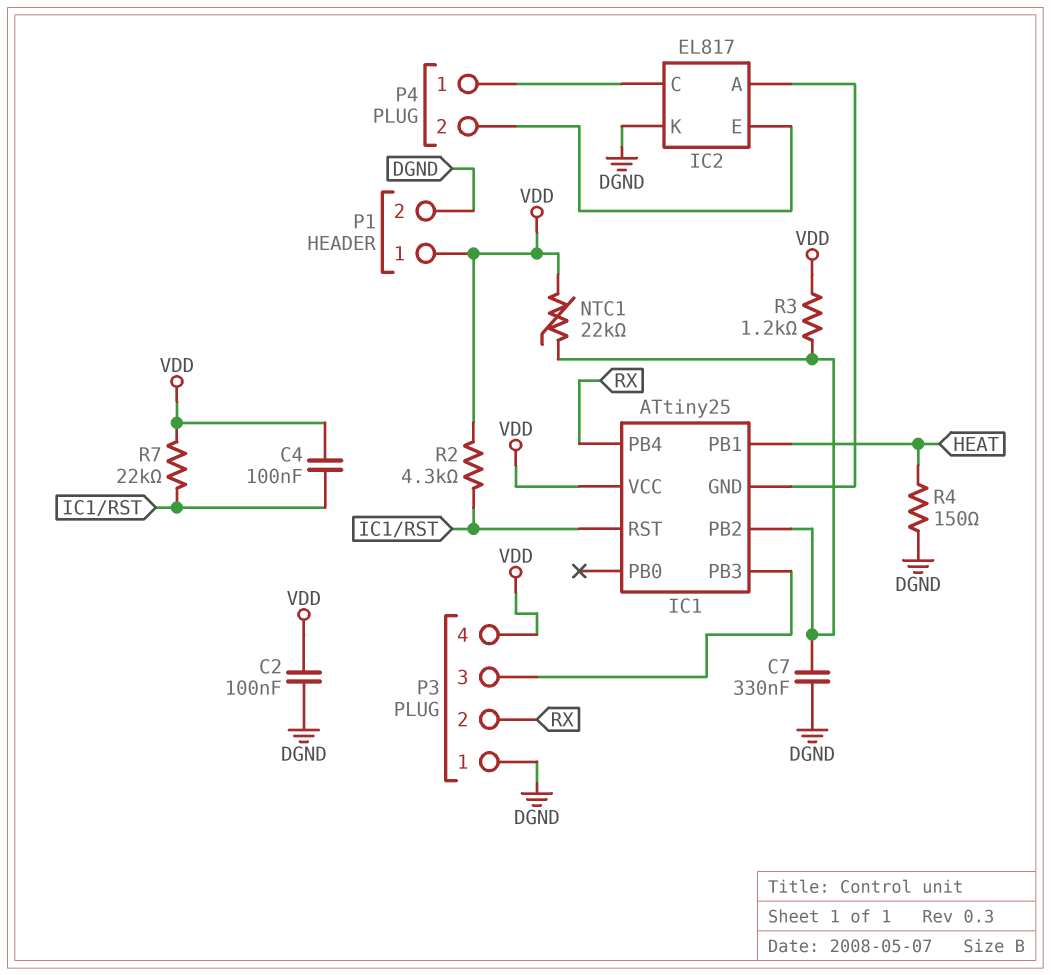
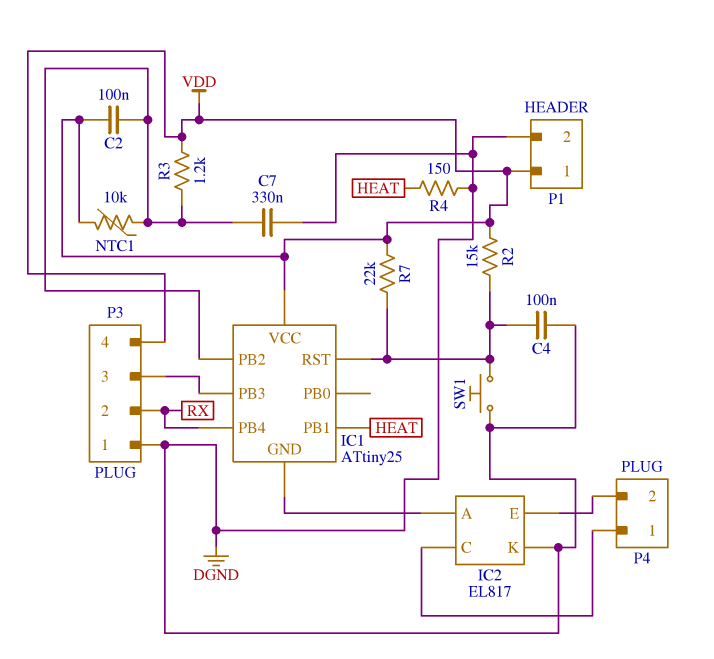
C2: 100nF (DGND, VDD) -> 100nF (IC1/PB2, VDD)
C4: 100nF (IC1/RST, VDD) -> 100nF (DGND, IC1/RST)
NTC1: 22k (IC1/PB2, VDD) -> 10k (IC1/PB2, VDD)
R2: 4.3k (IC1/RST, VDD) -> 15k (IC1/RST, VDD)
SW1: none -> button (DGND, IC1/RST)

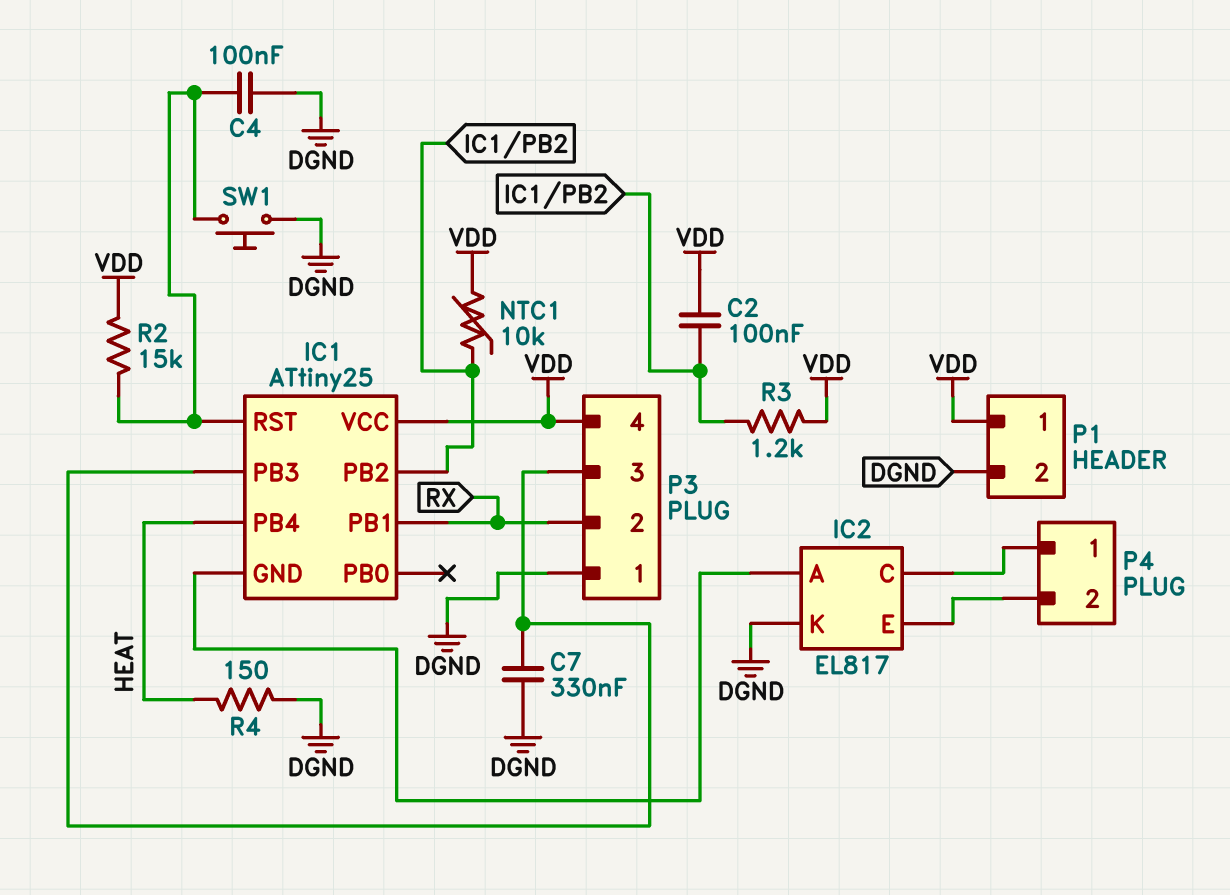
C7: 330nF (DGND, IC1/PB2) -> 330nF (DGND, IC1/PB3)
IC1 pin PB1: HEAT -> RX
IC1 pin PB4: RX -> HEAT
R7: 22k (IC1/RST, VDD) -> none

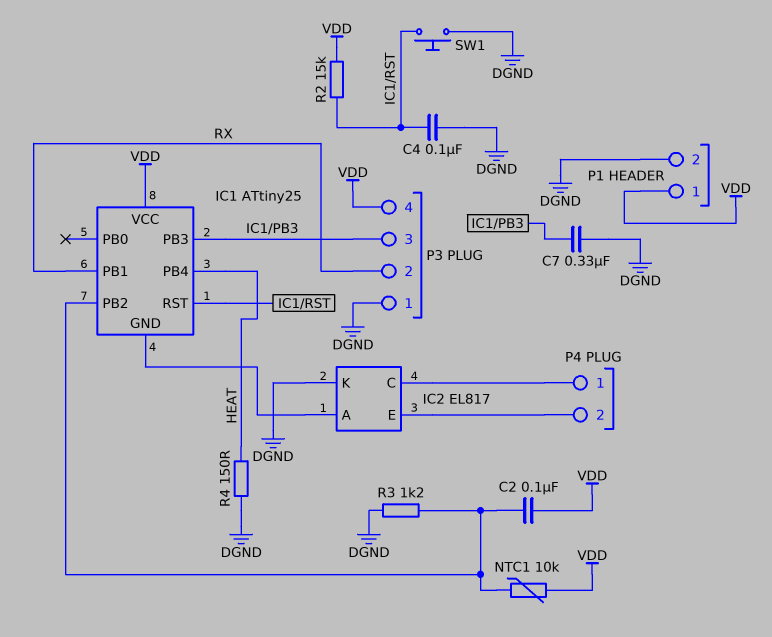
R3: 1.2k (IC1/PB2, VDD) -> 1.2k (DGND, IC1/PB2)

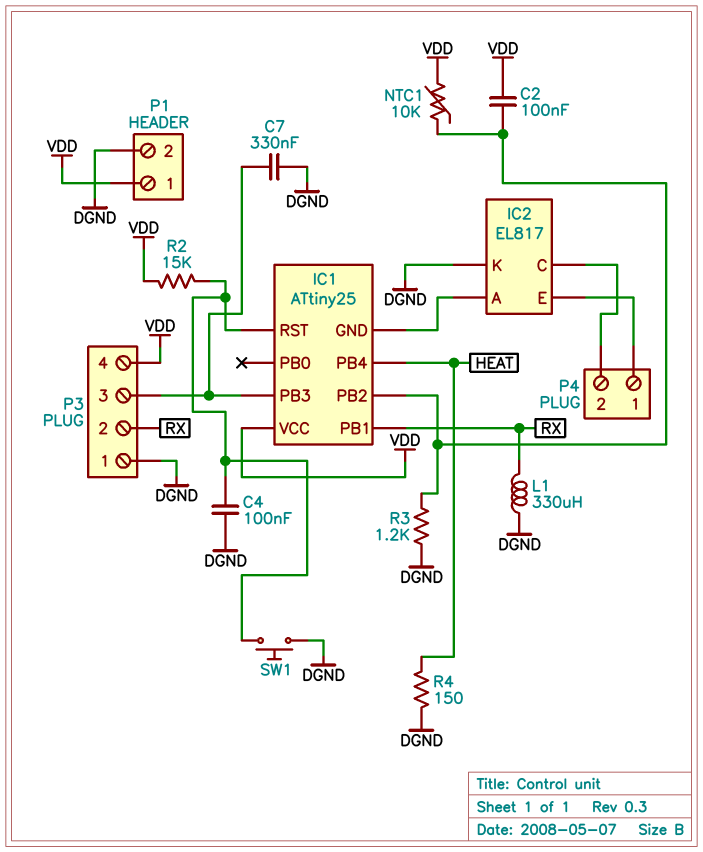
L1: none -> 330uH (DGND, RX)
P4 pin 1: IC2/C -> IC2/E
P4 pin 2: IC2/E -> IC2/C

